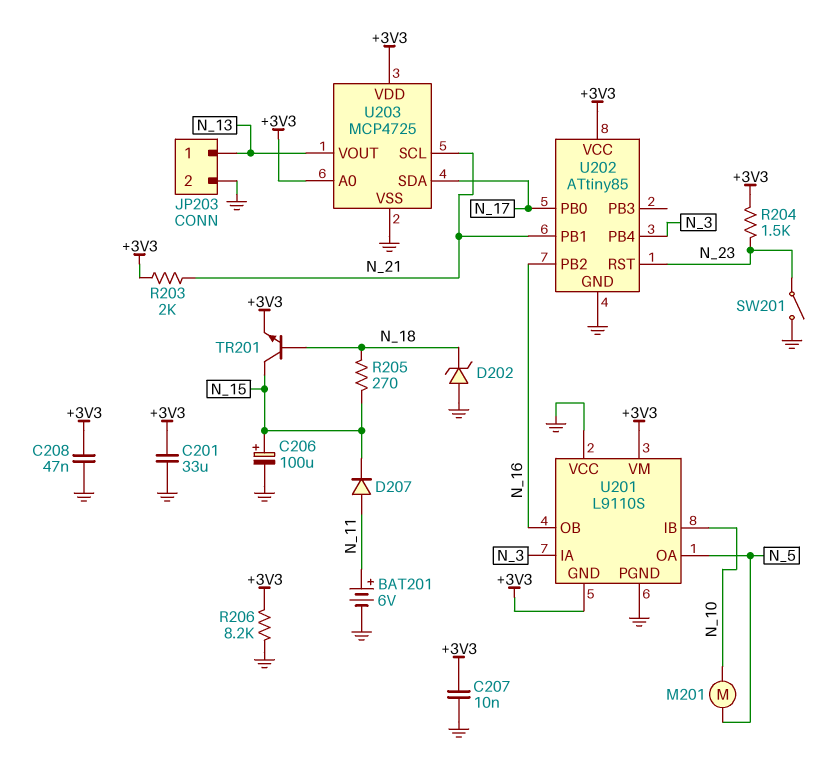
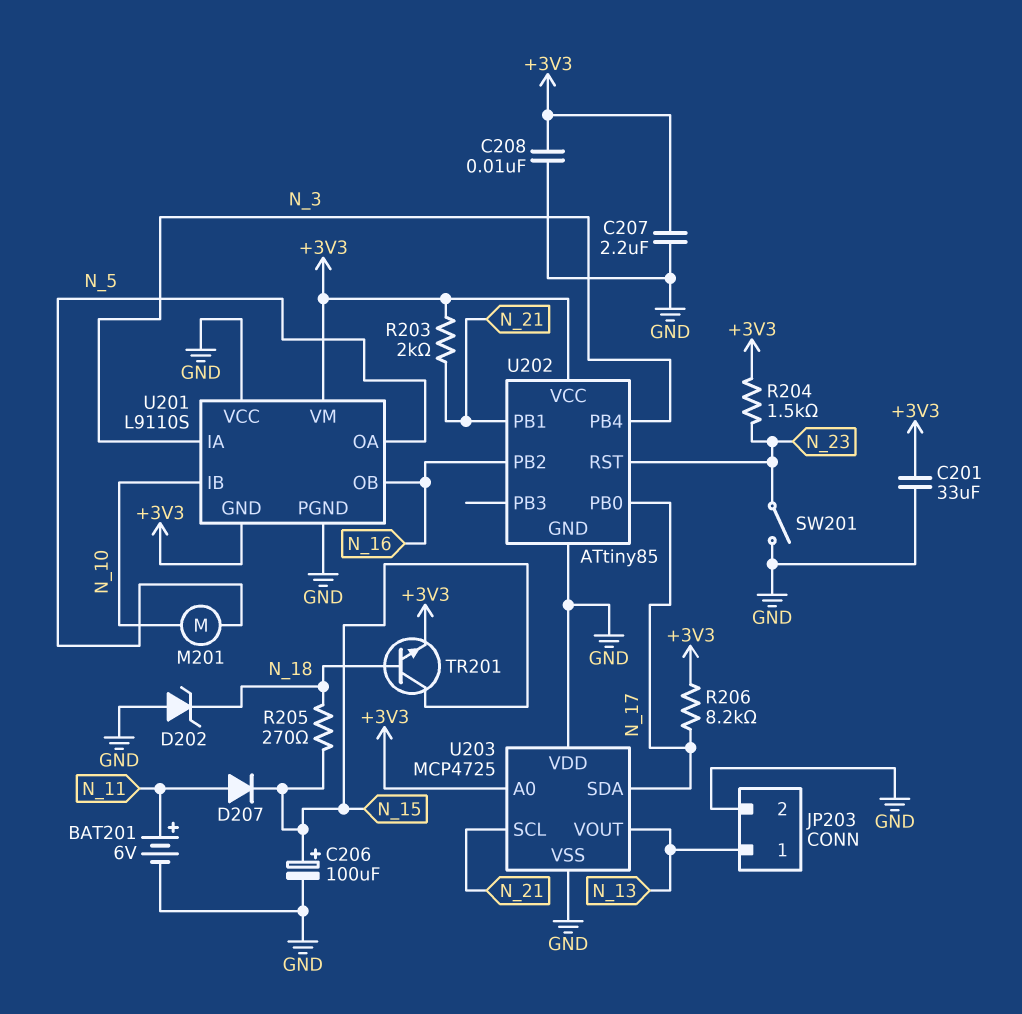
C207: 10nF (+3V3, GND) -> 2.2uF (+3V3, GND)
C208: 47nF (+3V3, GND) -> 10nF (+3V3, GND)
R206: 8.2k (+3V3, GND) -> 8.2k (+3V3, N_17)
U203 pin VDD: +3V3 -> GND

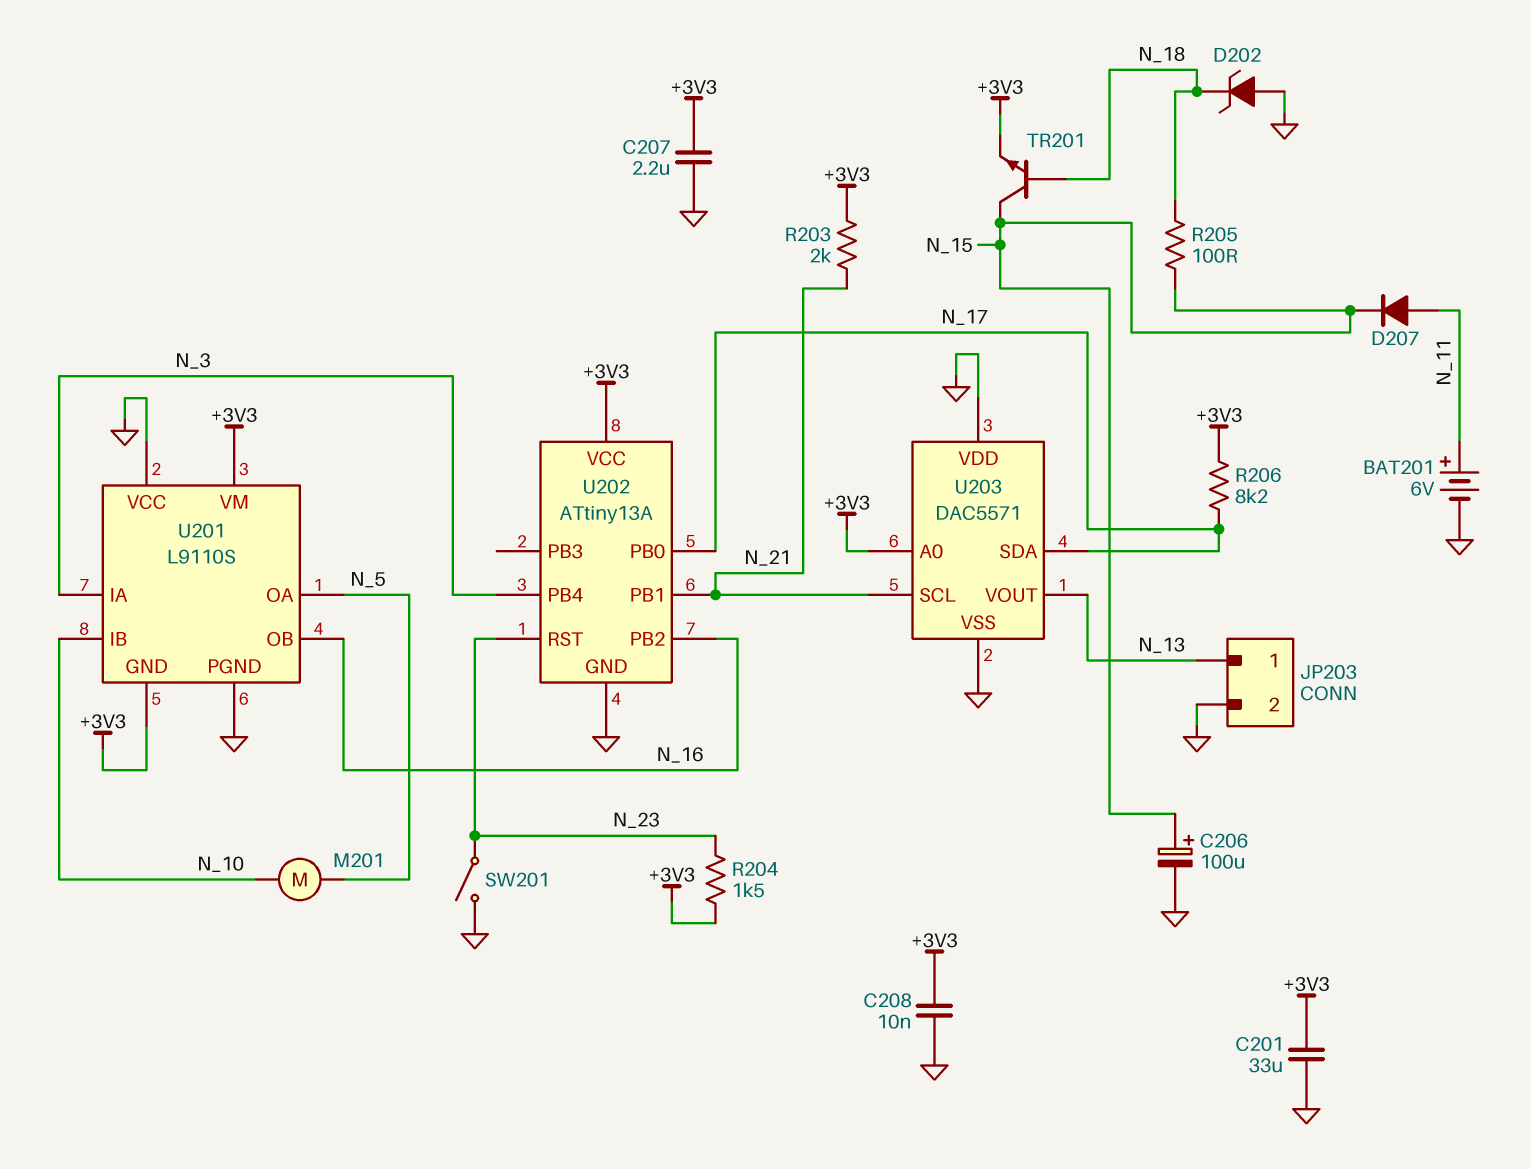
R205: 270 (N_15, N_18) -> 100 (N_15, N_18)
U202: ATtiny85 -> ATtiny13A
U203: MCP4725 -> DAC5571

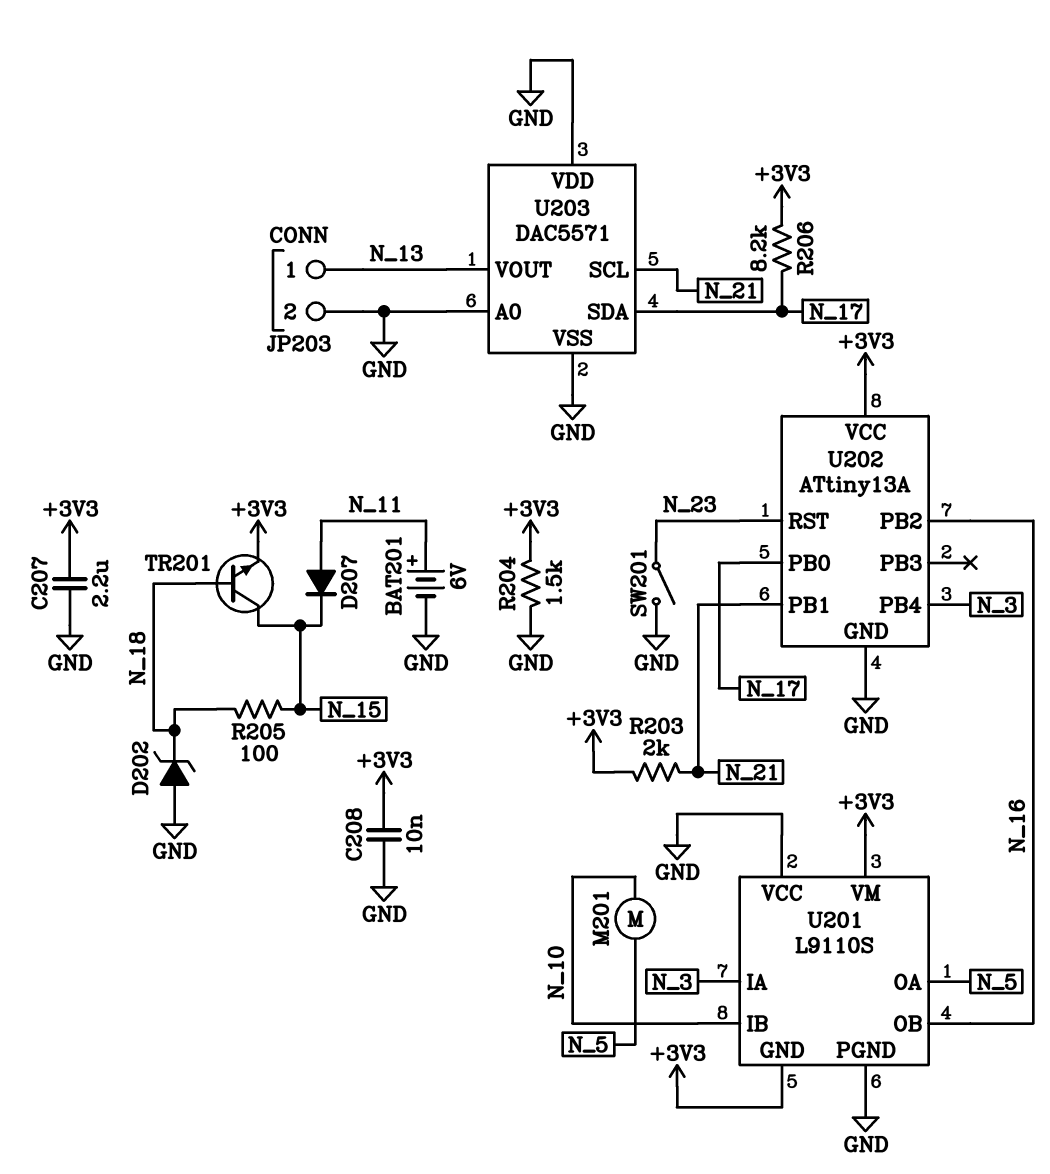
C201: 33uF (+3V3, GND) -> none
C206: 100uF (plus N_15, minus GND) -> none
R204: 1.5k (+3V3, N_23) -> 1.5k (+3V3, GND)
U203 pin A0: +3V3 -> GND

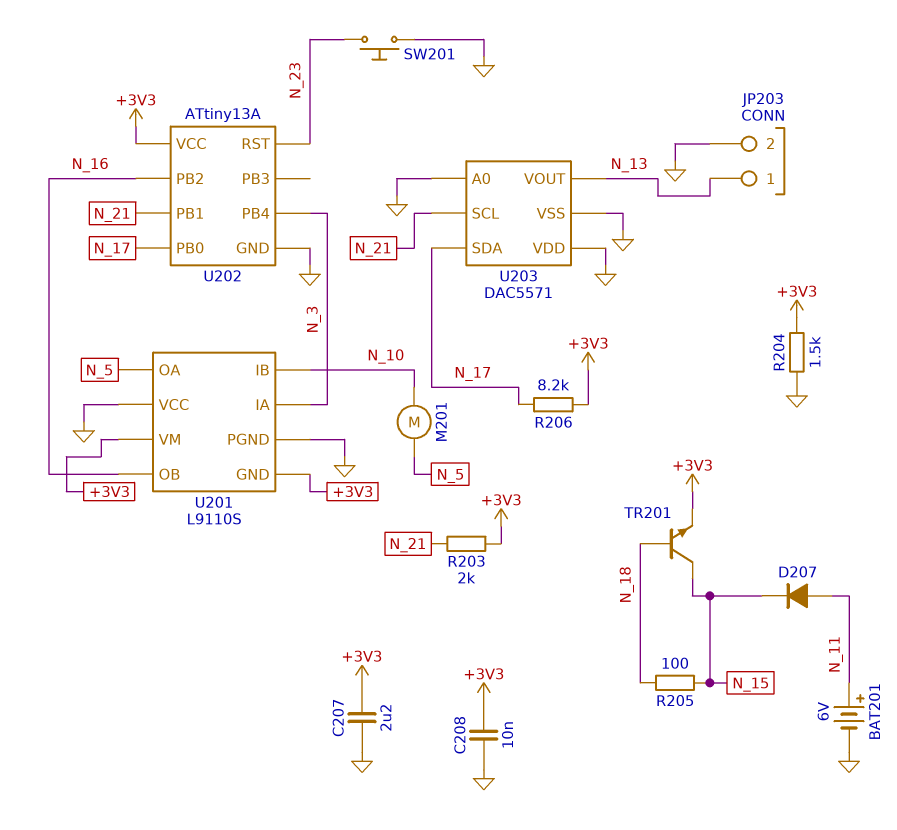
D202: zener (A GND, K N_18) -> none
SW201: switch (GND, N_23) -> button (GND, N_23)

